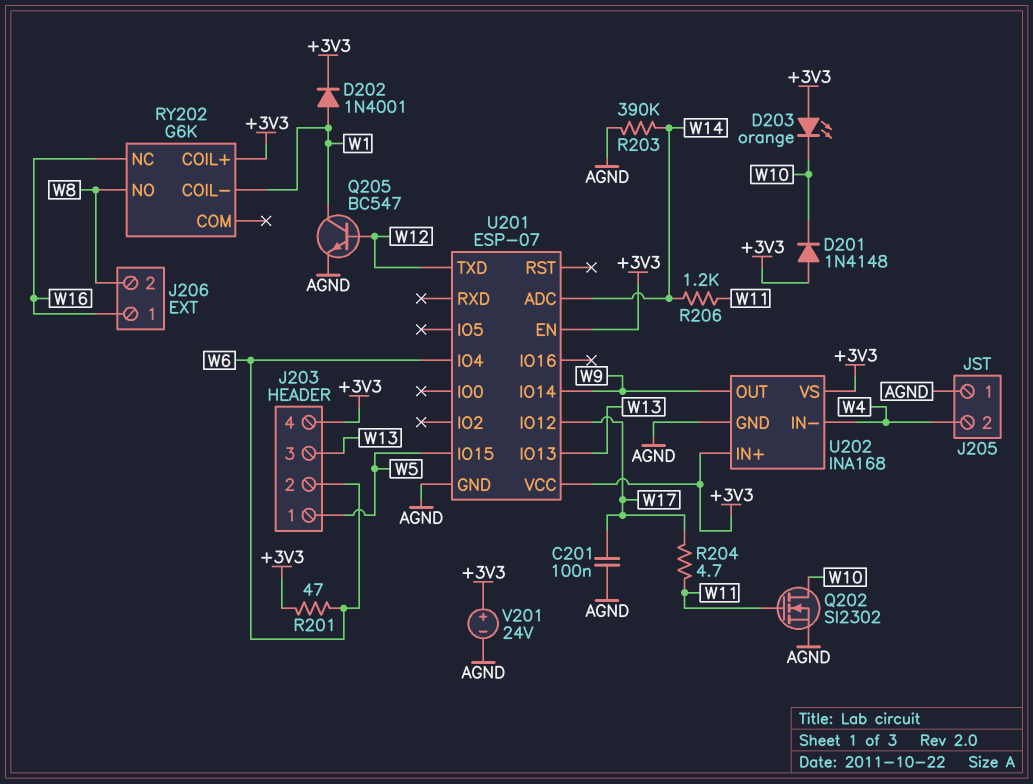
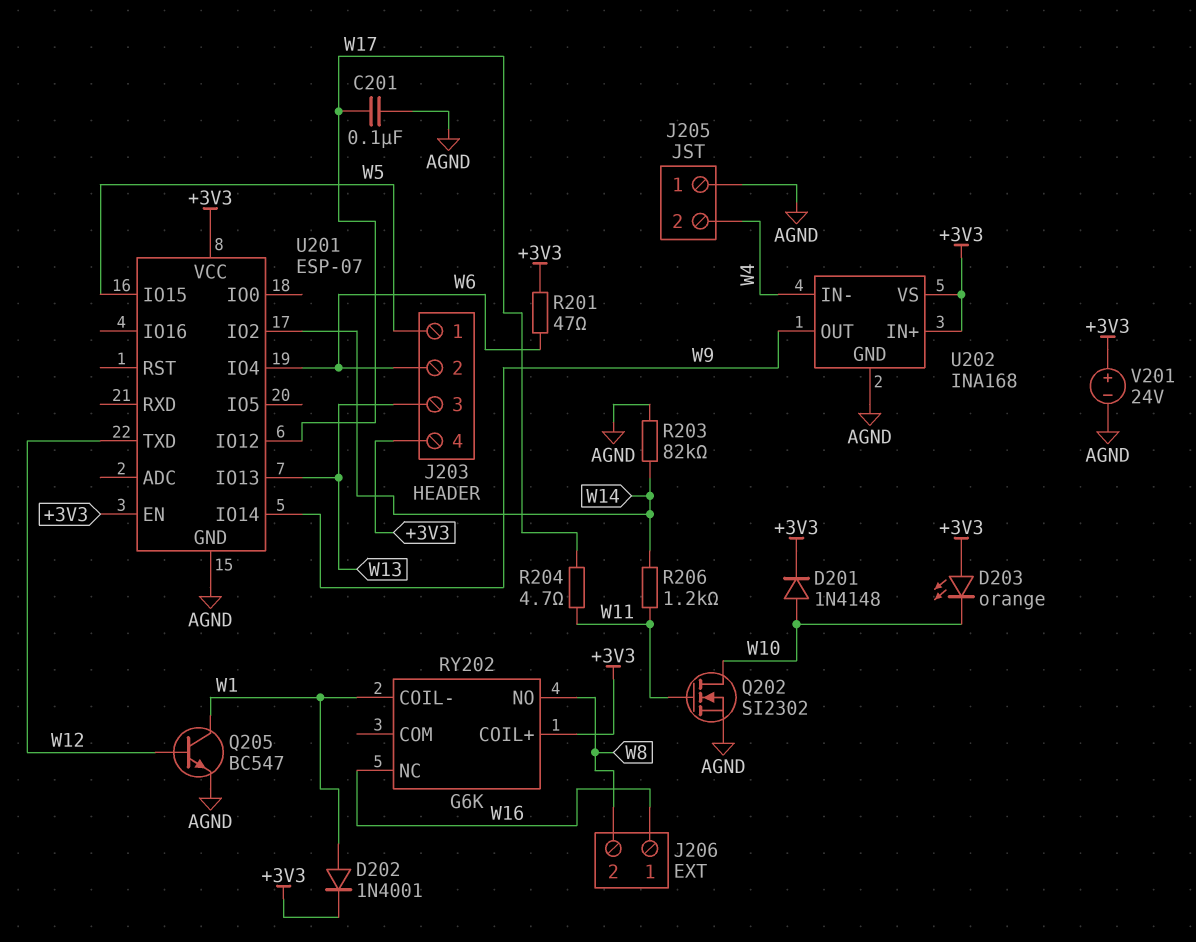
D201: diode 1N4148 (A +3V3, K W10) -> diode 1N4148 (A W10, K +3V3)
R203: 390k (AGND, W14) -> 82k (AGND, W14)
U201 pin ADC: W14 -> none
U201 pin IO2: none -> W14

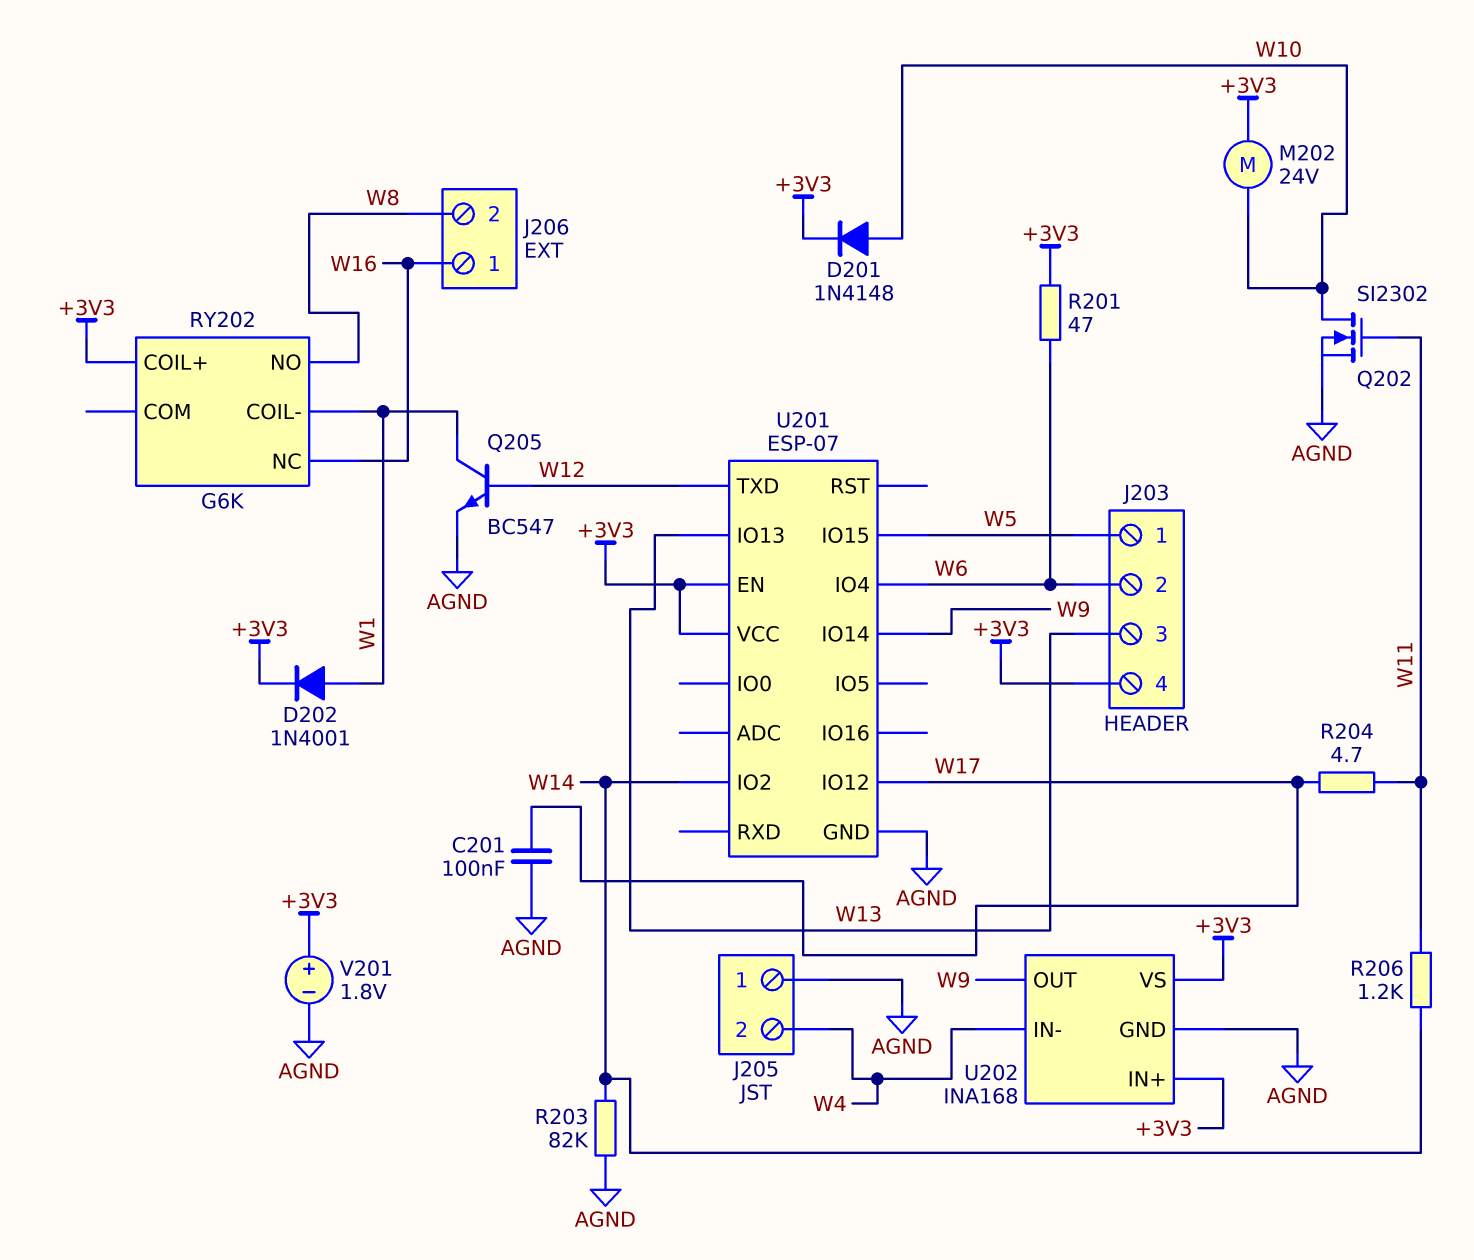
D203: LED orange (A +3V3, K W10) -> none
M202: none -> motor 24V (+3V3, W10)
V201: 24V (plus +3V3, minus AGND) -> 1.8V (plus +3V3, minus AGND)

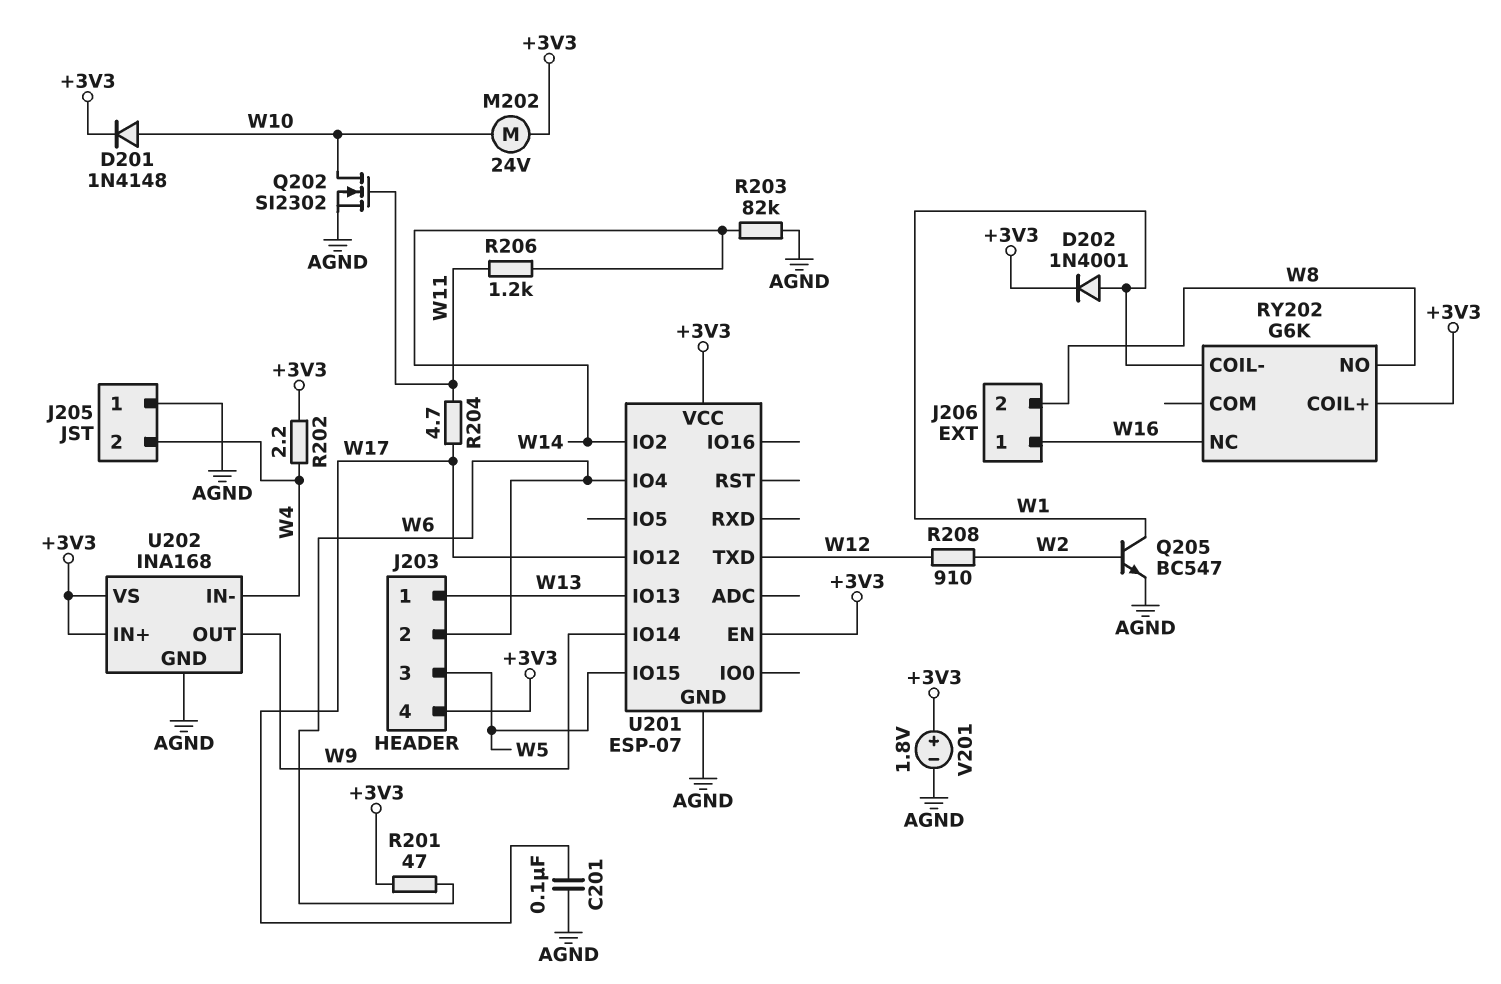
J203 pin 1: W5 -> W13
J203 pin 3: W13 -> W5
Q205: NPN BC547 (B W12, C W1, E AGND) -> NPN BC547 (B W2, C W1, E AGND)
R202: none -> 2.2 (+3V3, W4)
R208: none -> 910 (W2, W12)

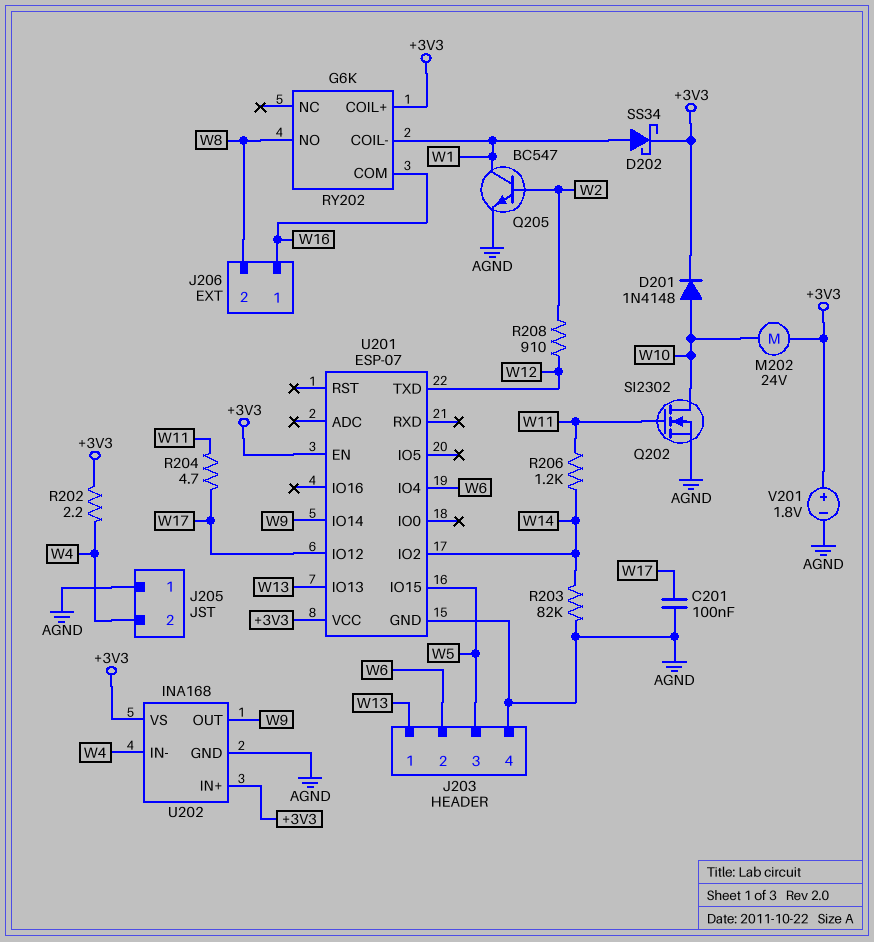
D202: diode 1N4001 (A W1, K +3V3) -> schottky SS34 (A W1, K +3V3)
J203 pin 4: +3V3 -> AGND
R201: 47 (+3V3, W6) -> none
RY202 pin COM: none -> W16
RY202 pin NC: W16 -> none

